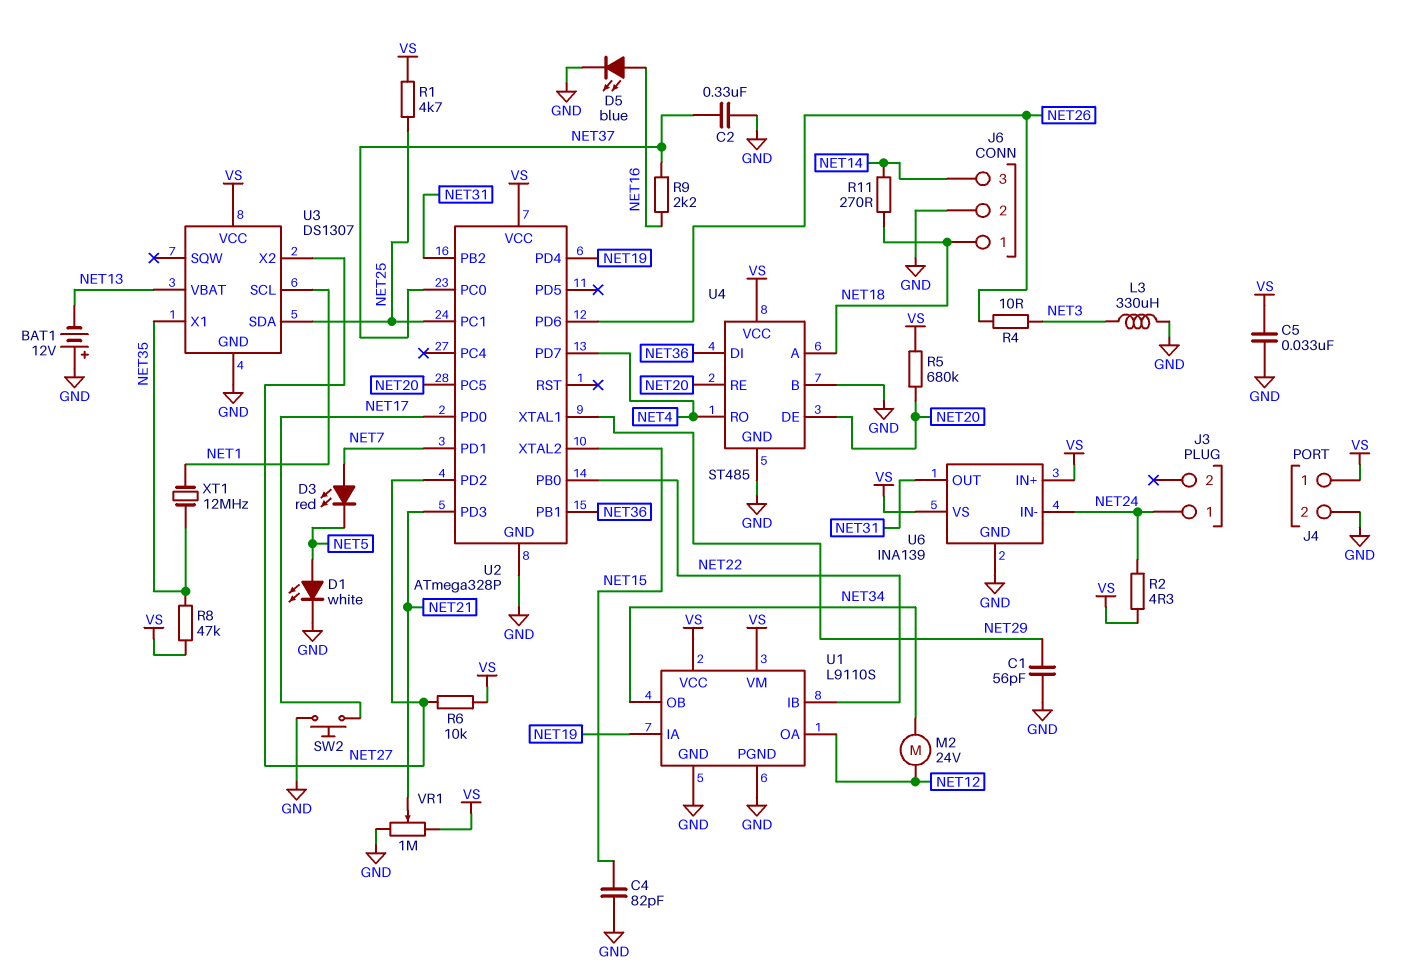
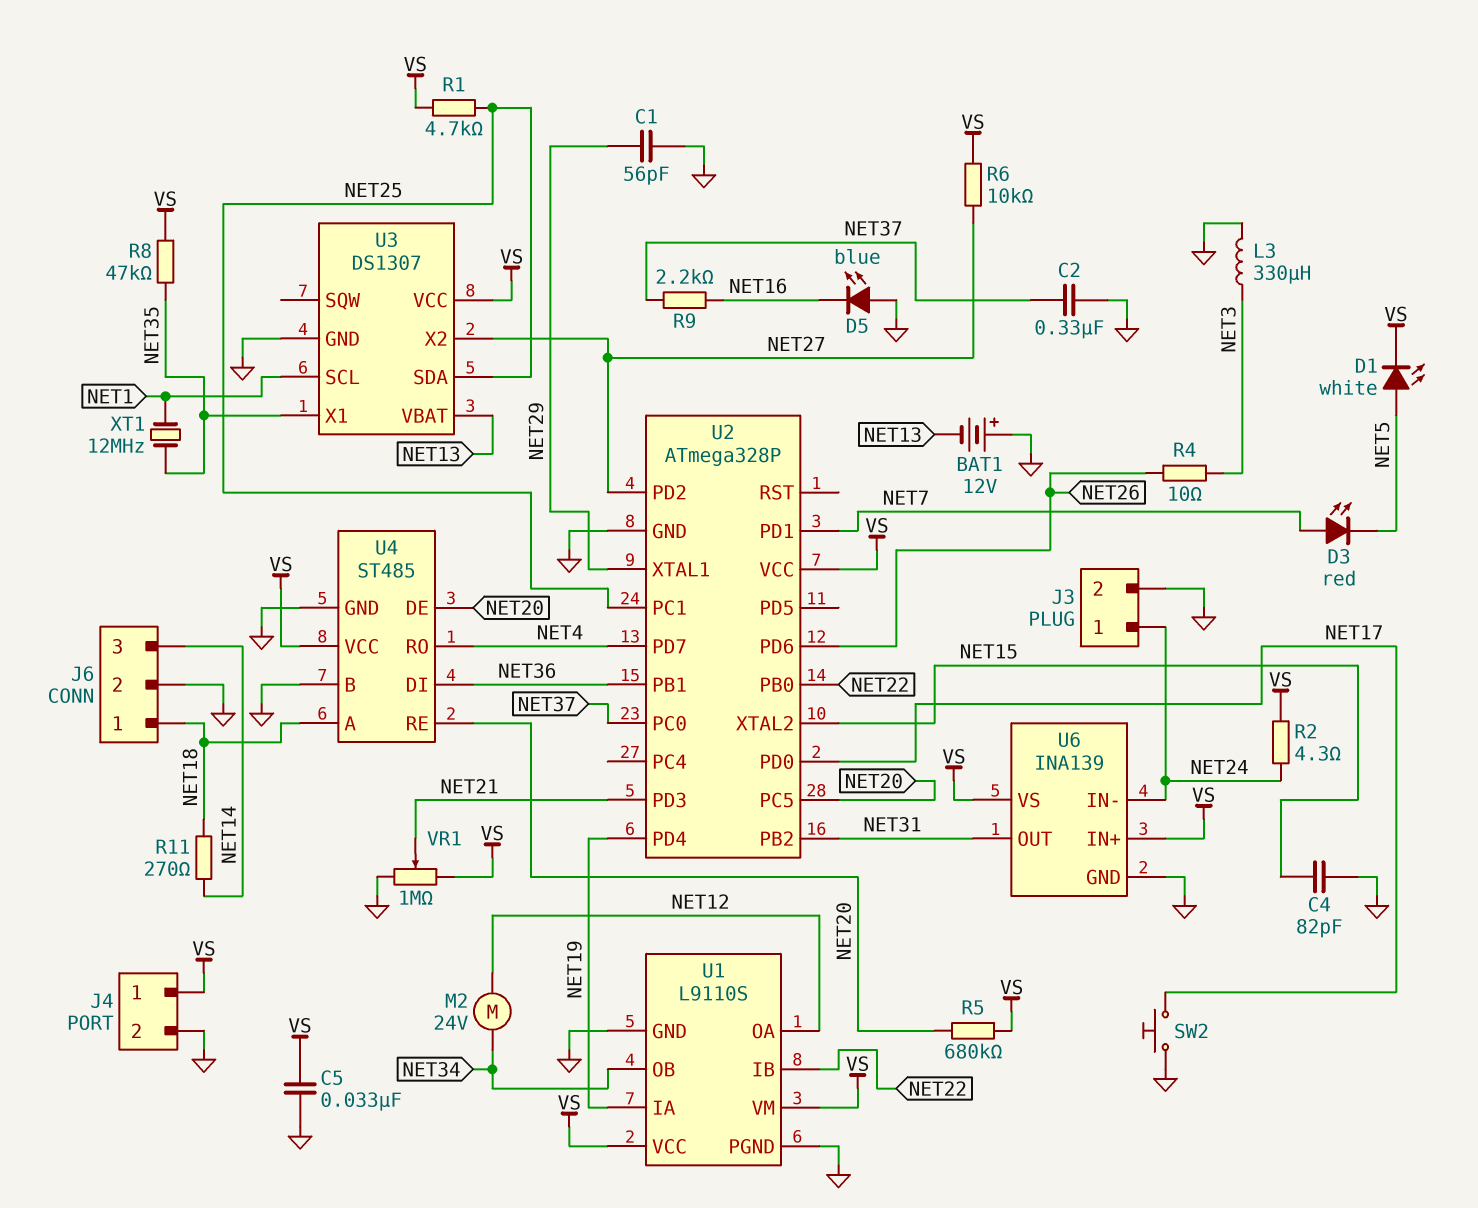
D1: LED white (A NET5, K GND) -> LED white (A NET5, K VS)
D5: LED blue (A NET16, K GND) -> LED blue (A GND, K NET16)
J3 pin 2: none -> GND

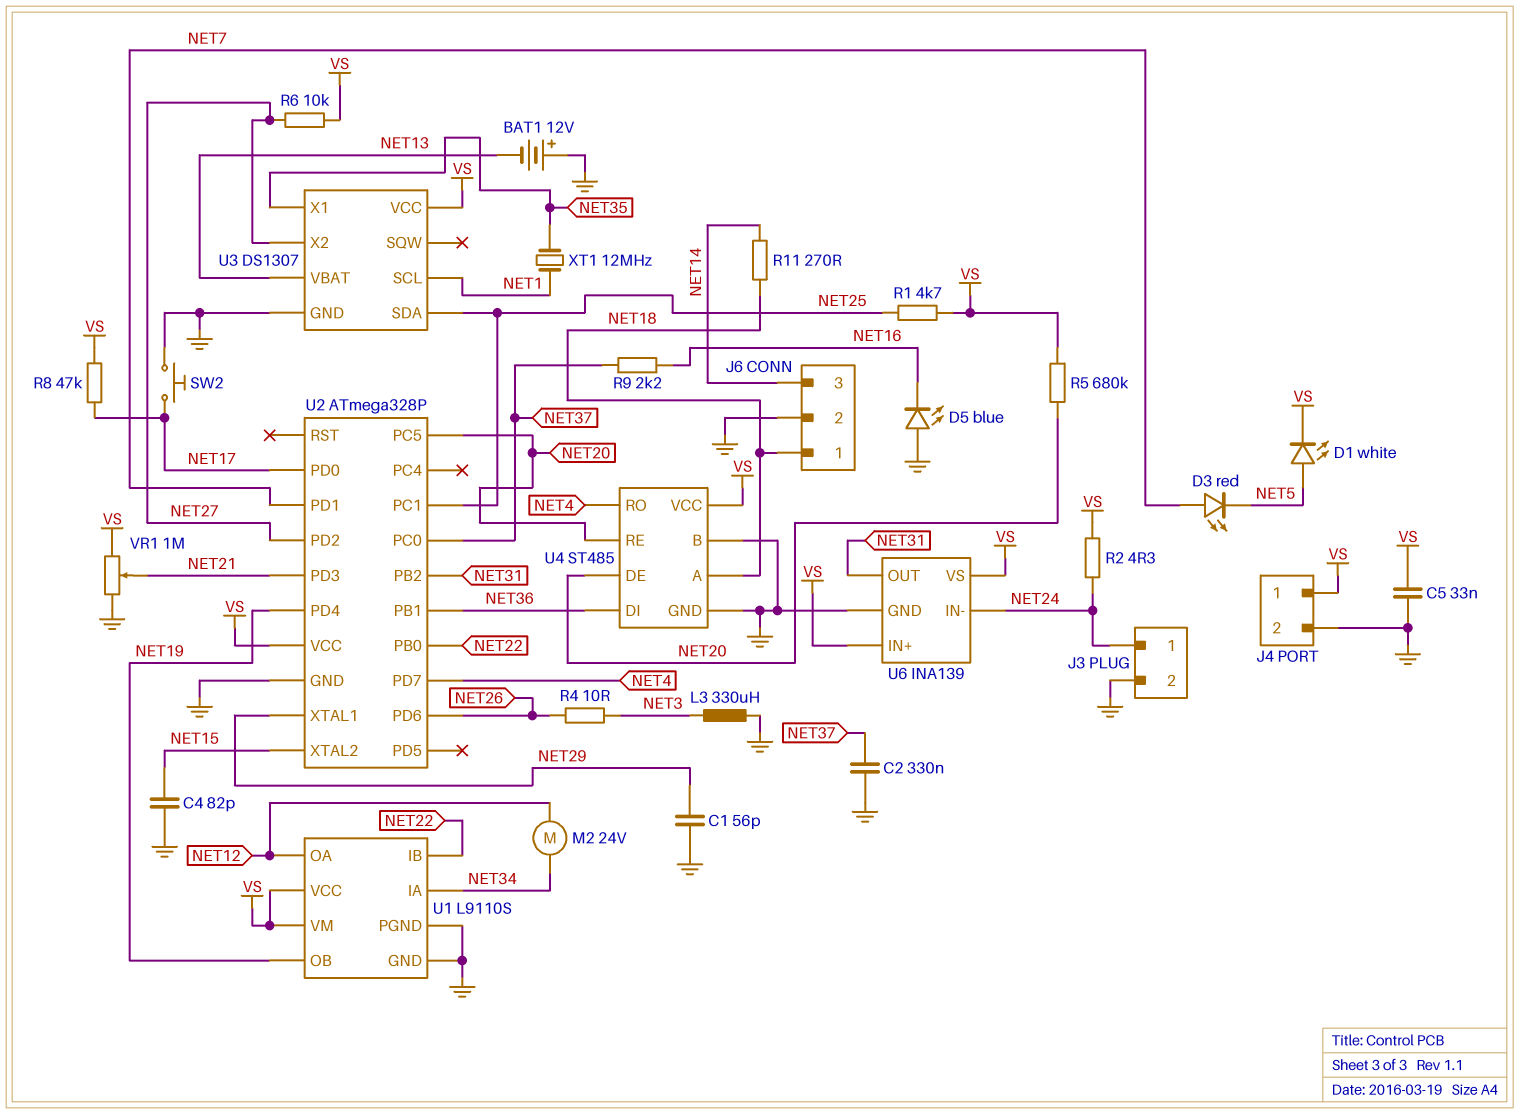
R8: 47k (NET35, VS) -> 47k (NET17, VS)
U1 pin IA: NET19 -> NET34
U1 pin OB: NET34 -> NET19

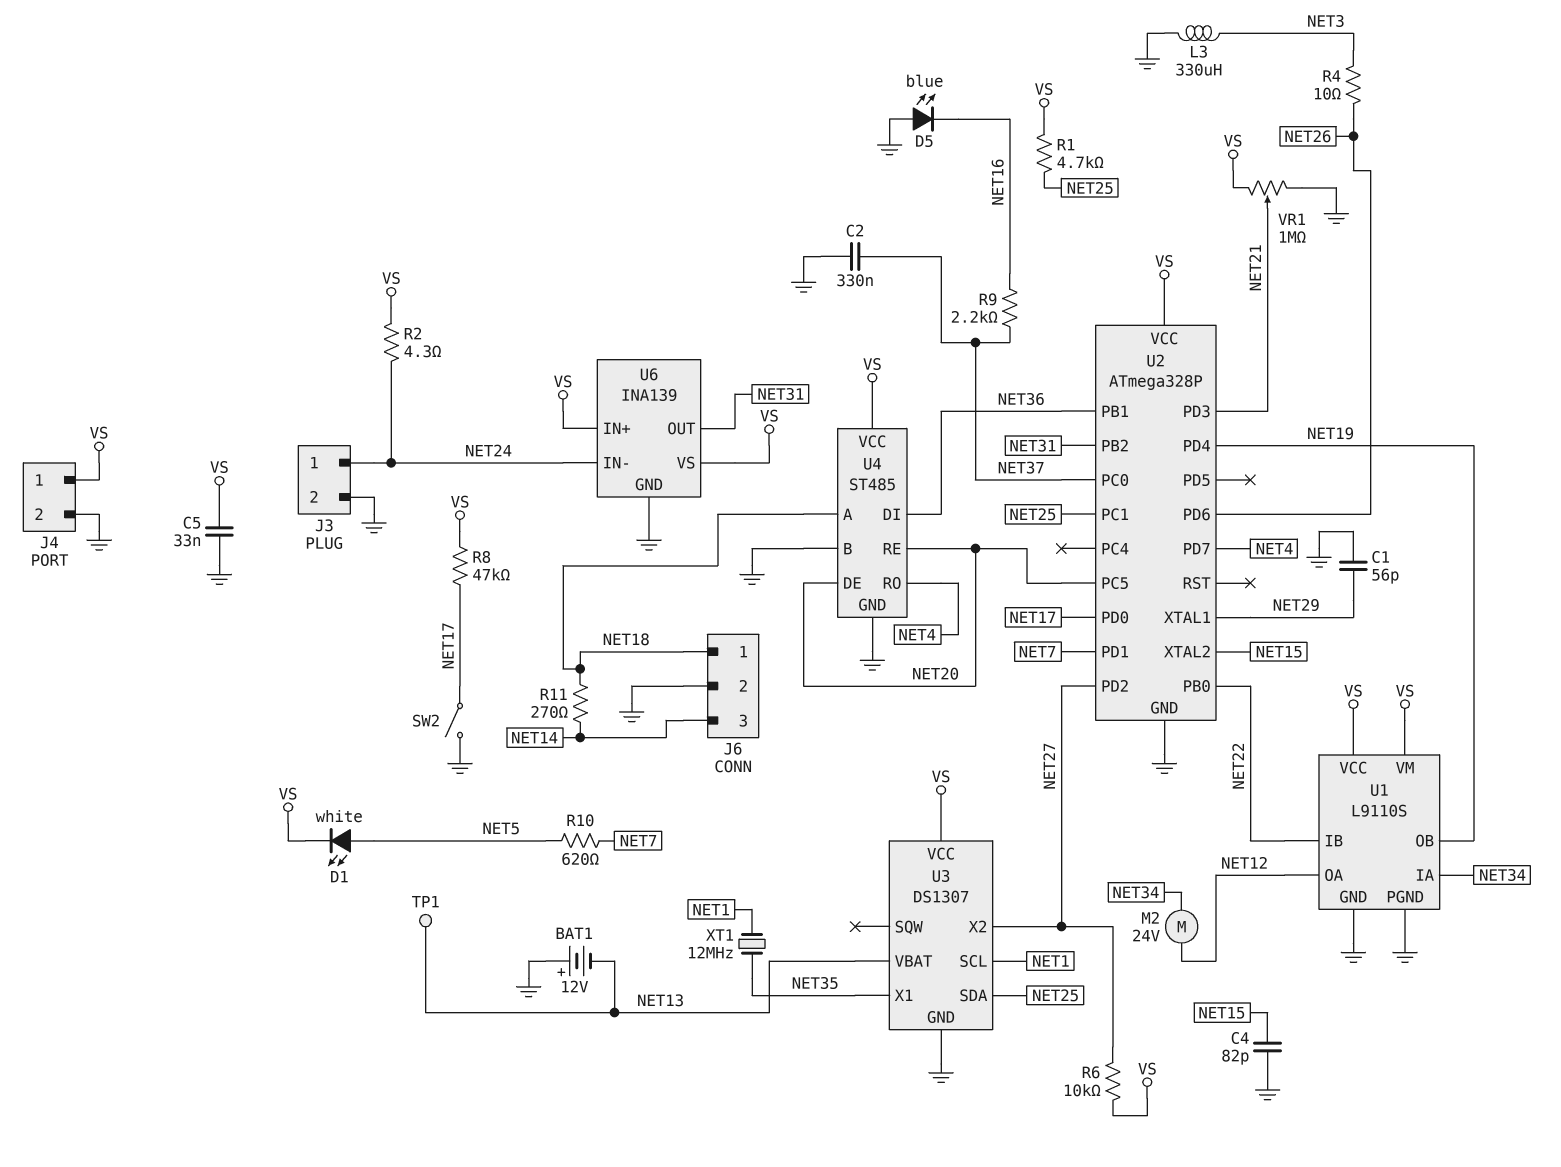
D3: LED red (A NET7, K NET5) -> none
R5: 680k (NET20, VS) -> none
R10: none -> 620 (NET5, NET7)
SW2: button (GND, NET17) -> switch (GND, NET17)
TP1: none -> test point (NET13)

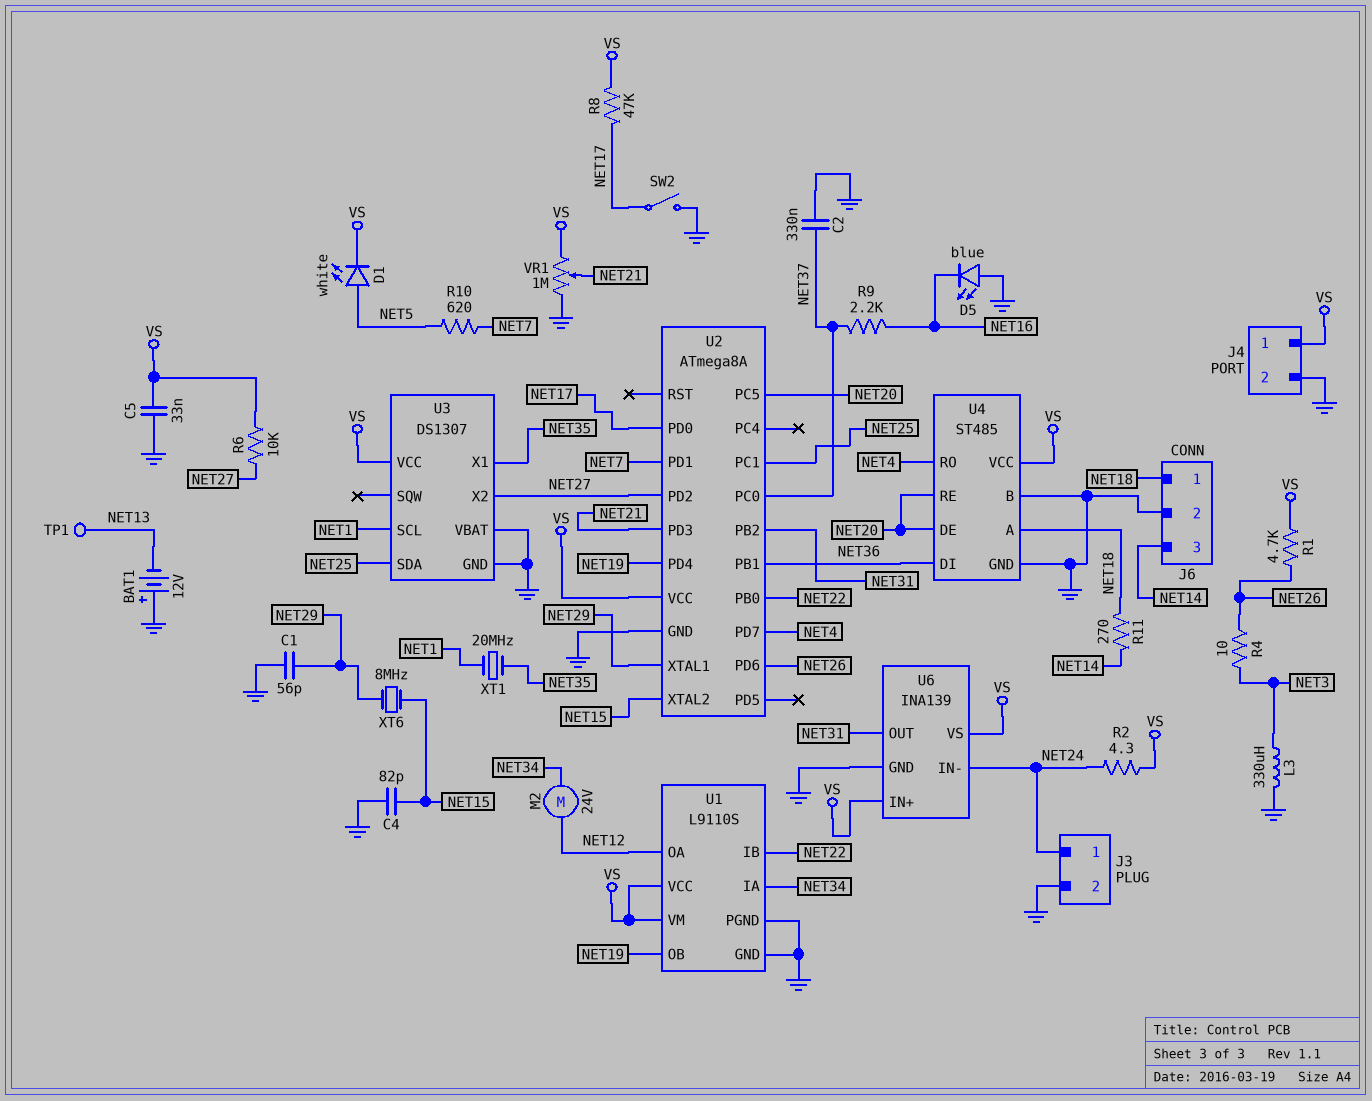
R1: 4.7k (NET25, VS) -> 4.7k (NET26, VS)
U2: ATmega328P -> ATmega8A
U3 pin VBAT: NET13 -> GND
XT1: 12MHz (NET1, NET35) -> 20MHz (NET1, NET35)
XT6: none -> 8MHz (NET15, NET29)

